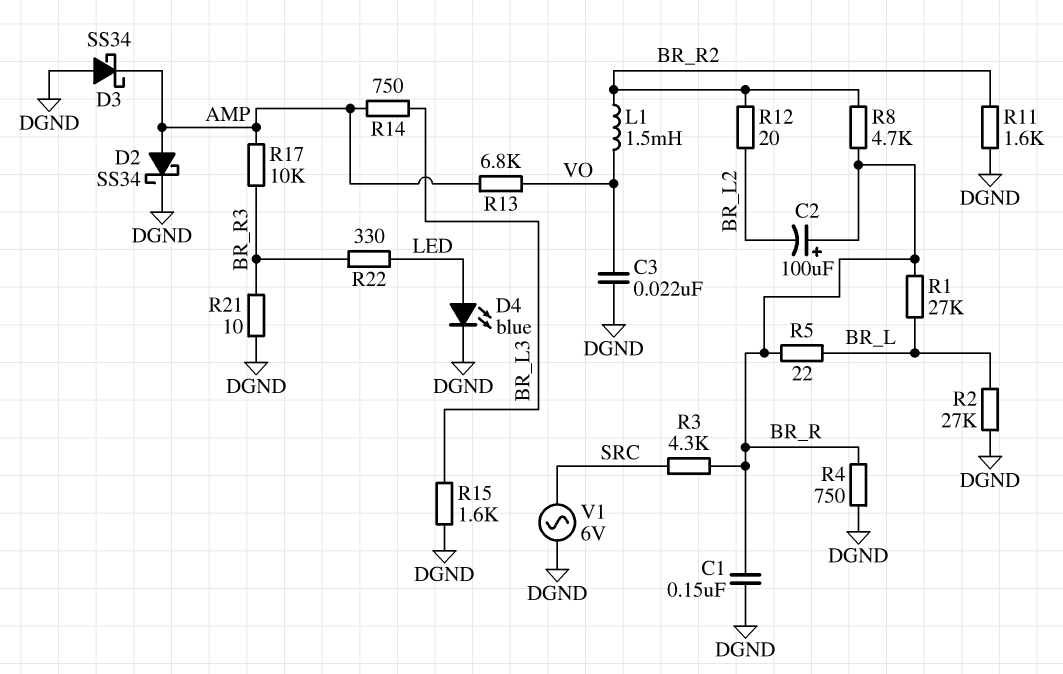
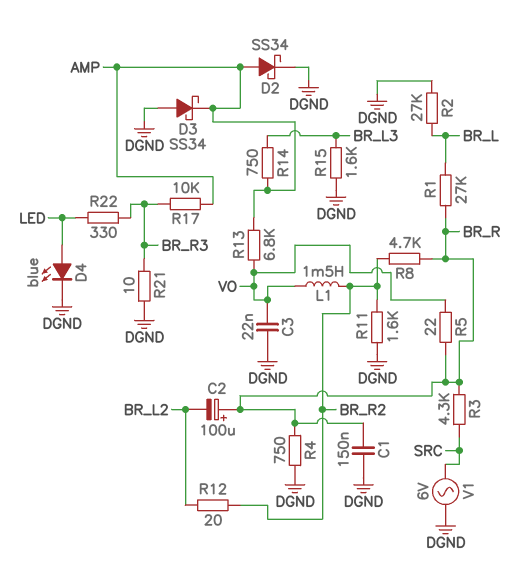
R5: 22 (BR_L, BR_R) -> 22 (BR_R, VO)

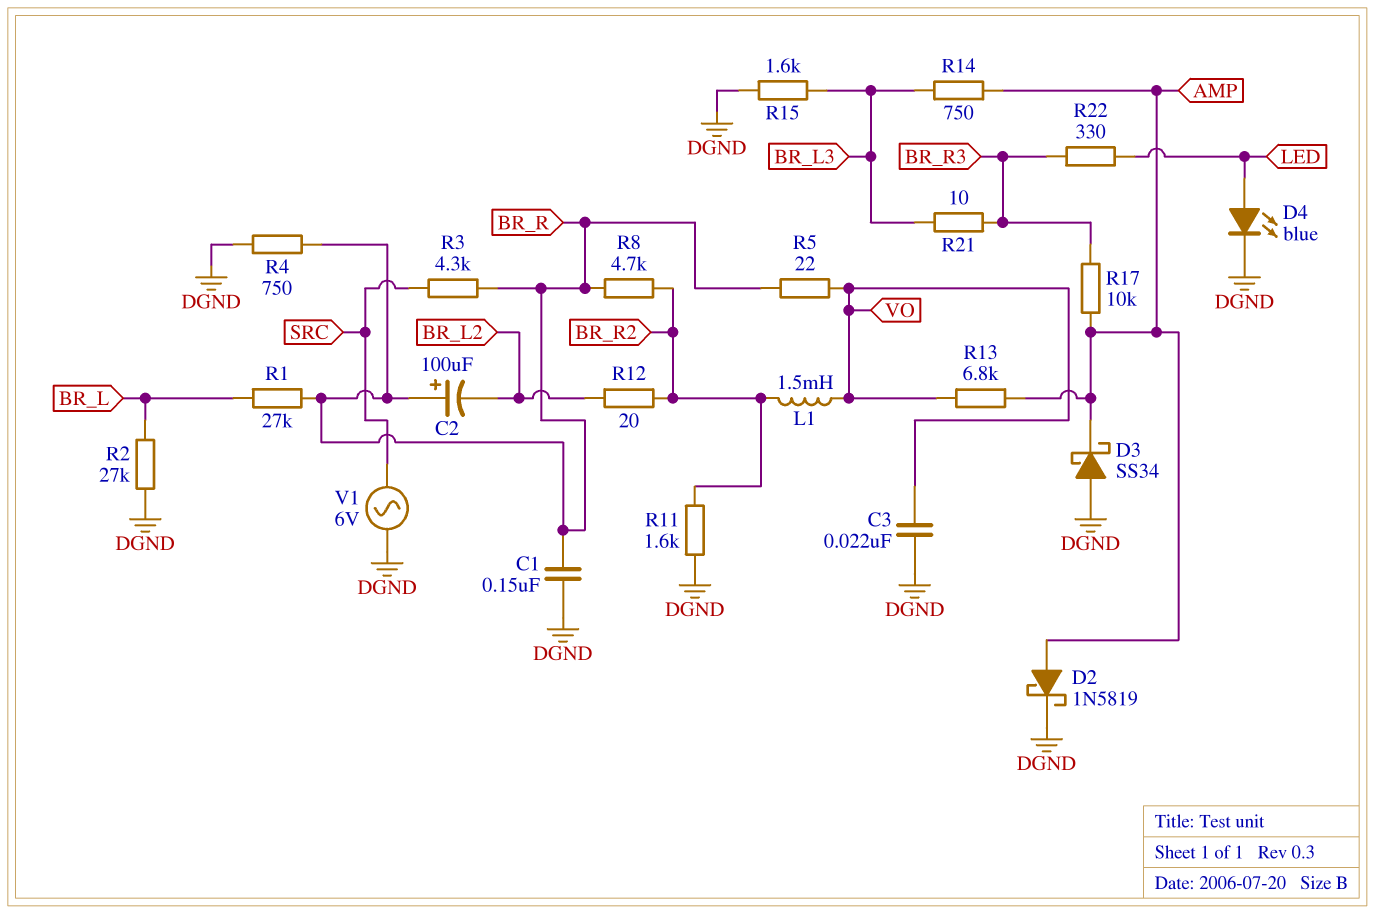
D2: schottky SS34 (A AMP, K DGND) -> schottky 1N5819 (A AMP, K DGND)
R21: 10 (BR_R3, DGND) -> 10 (BR_L3, BR_R3)

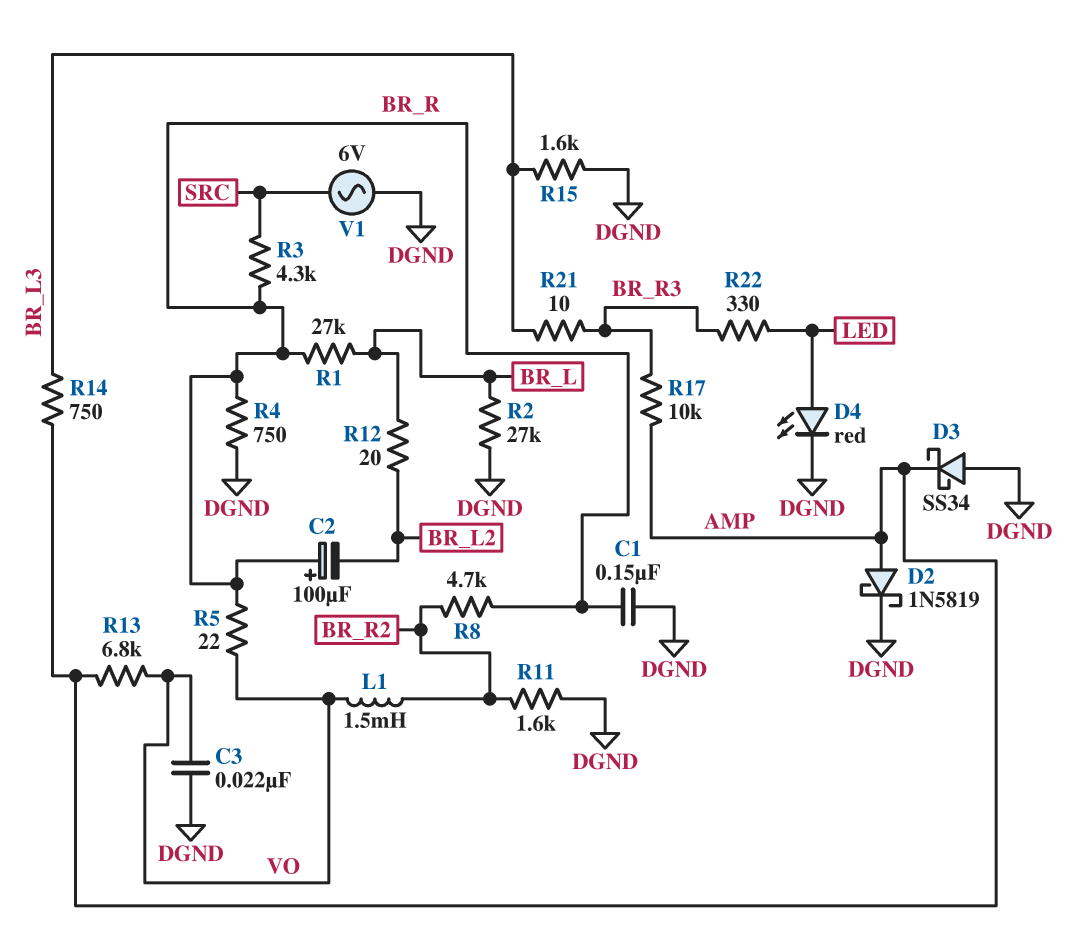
D4: LED blue (A LED, K DGND) -> LED red (A LED, K DGND)
R12: 20 (BR_L2, BR_R2) -> 20 (BR_L, BR_L2)

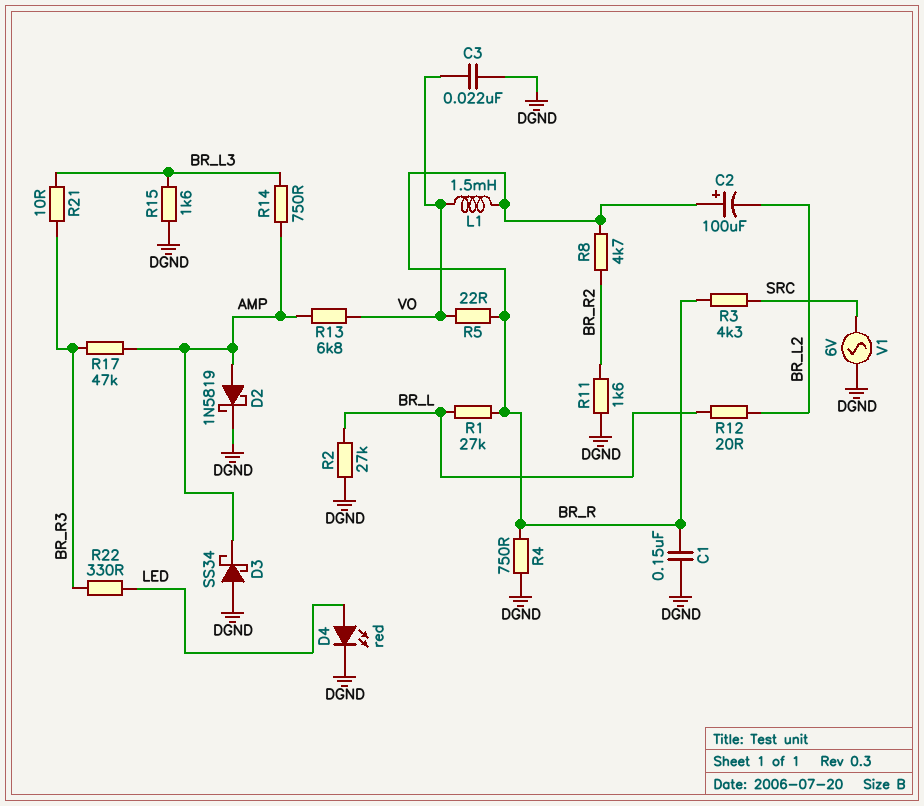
L1: 1.5mH (BR_R2, VO) -> 1.5mH (BR_R, VO)
R17: 10k (AMP, BR_R3) -> 47k (AMP, BR_R3)

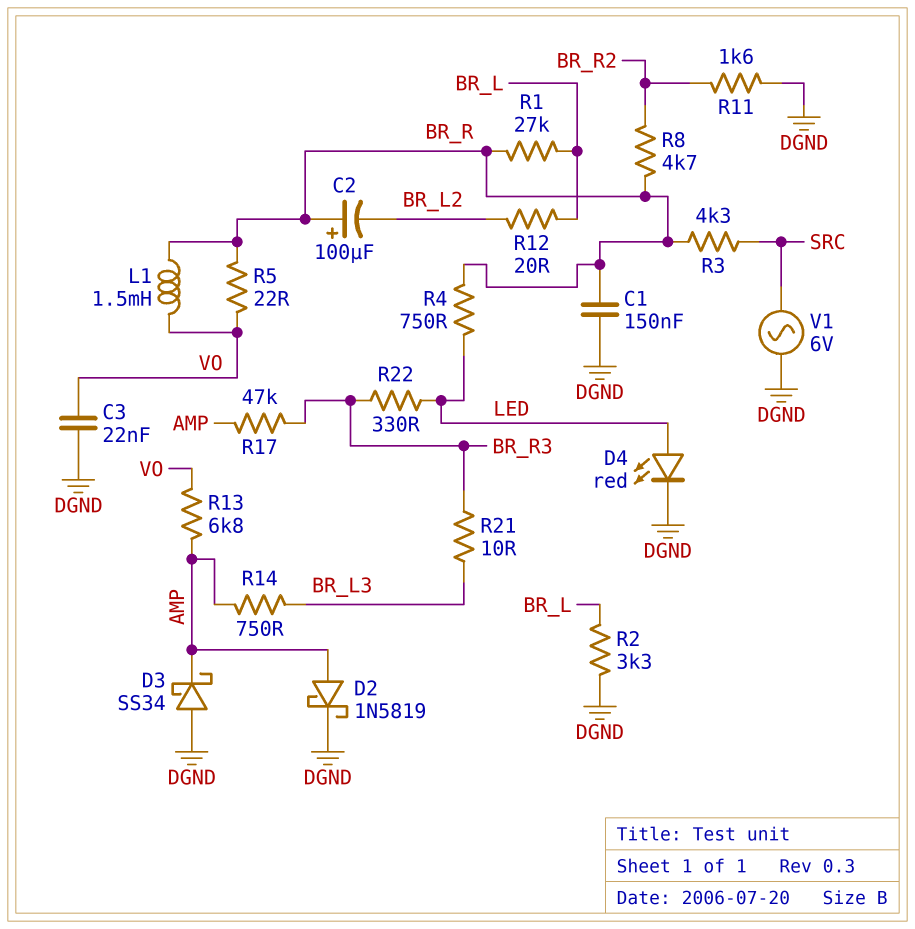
R2: 27k (BR_L, DGND) -> 3.3k (BR_L, DGND)
R4: 750 (BR_R, DGND) -> 750 (BR_R, LED)
R15: 1.6k (BR_L3, DGND) -> none

